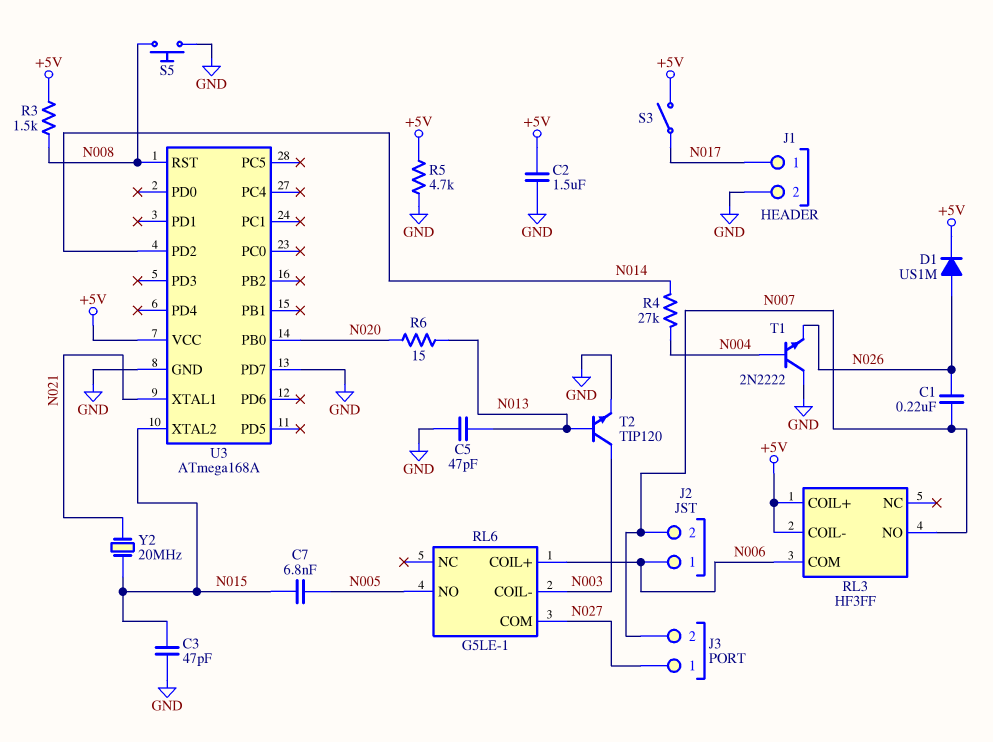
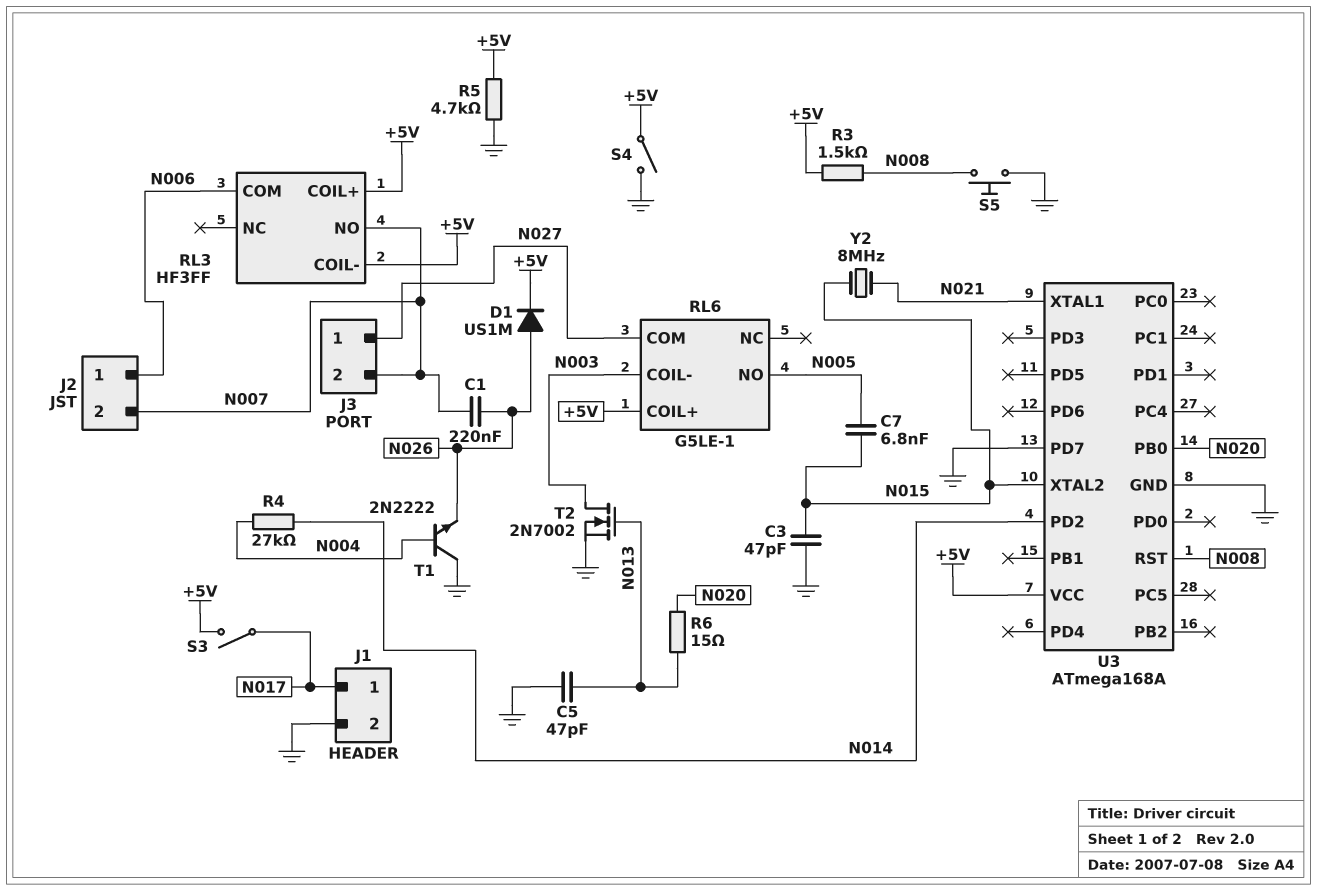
C2: 1.5uF (+5V, GND) -> none
RL6 pin COIL+: N006 -> +5V
S4: none -> switch (+5V, GND)
T2: NPN TIP120 (B N013, C N003, E GND) -> NMOS 2N7002 (G N013, D N003, S GND)
Y2: 20MHz (N015, N021) -> 8MHz (N015, N021)

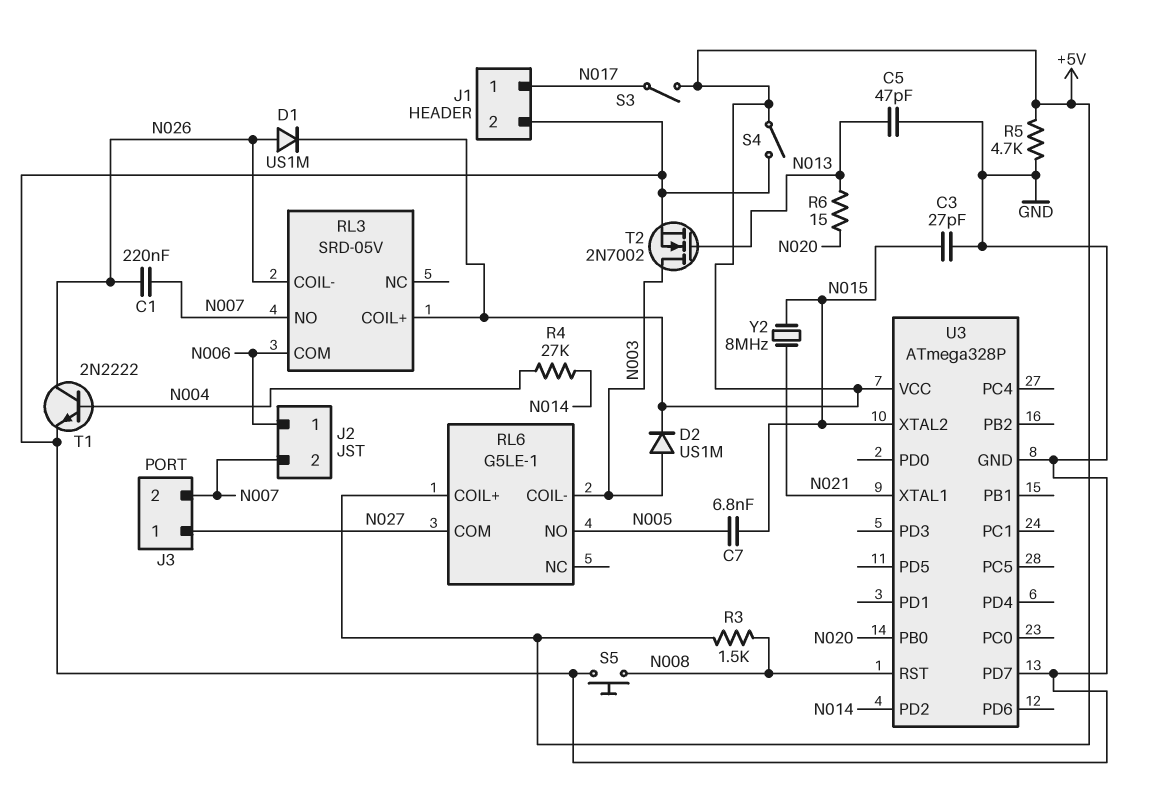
C3: 47pF (GND, N015) -> 27pF (GND, N015)
D2: none -> diode US1M (A N003, K +5V)
RL3: HF3FF -> SRD-05V
RL3 pin COIL-: +5V -> N026
T1: NPN 2N2222 (B N004, C GND, E N026) -> NPN 2N2222 (B N004, C N026, E GND)
U3: ATmega168A -> ATmega328P

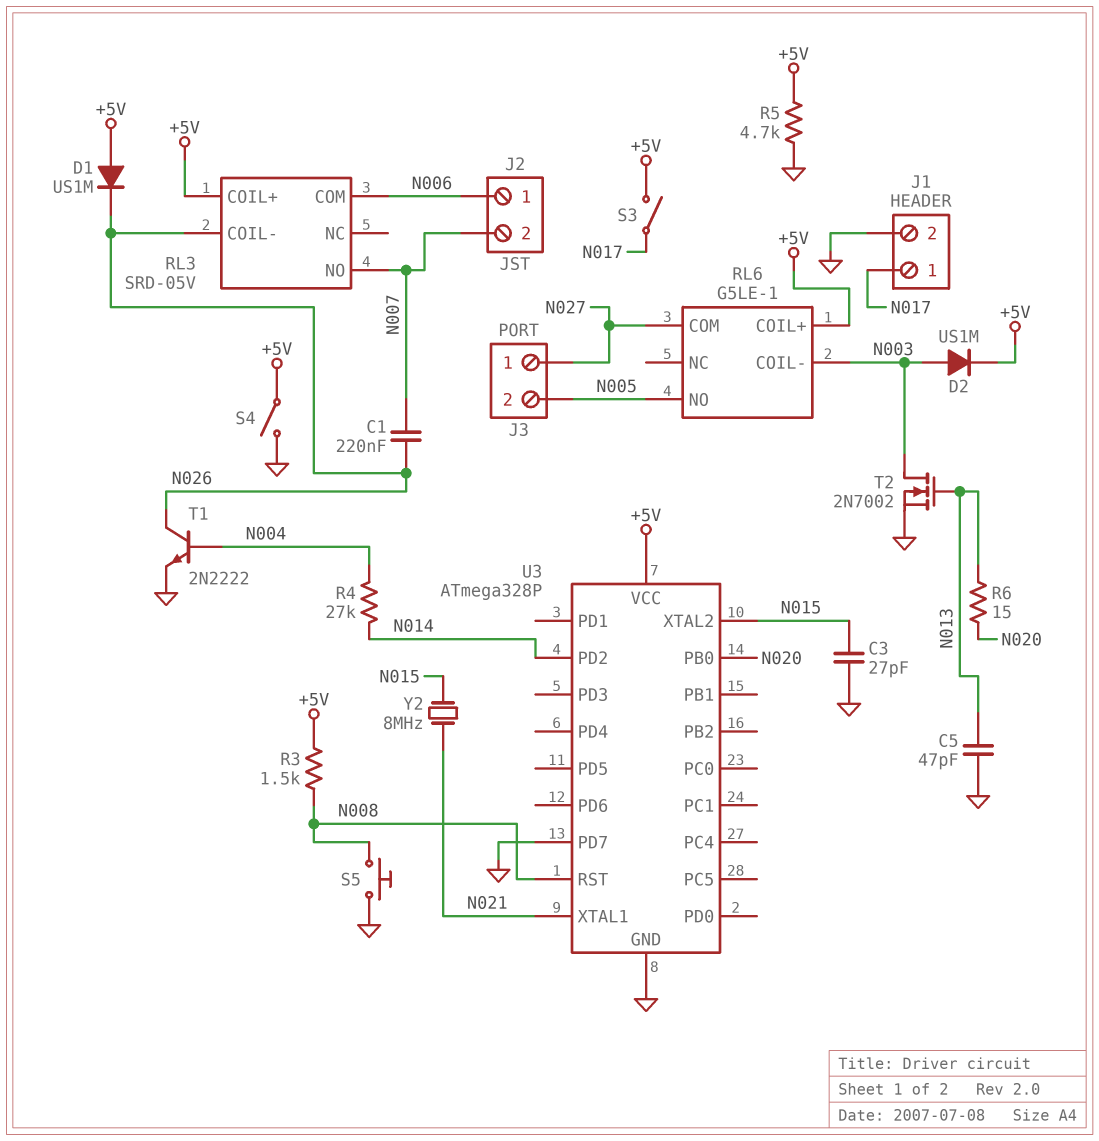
C7: 6.8nF (N005, N015) -> none
D1: diode US1M (A N026, K +5V) -> diode US1M (A +5V, K N026)
J3 pin 2: N007 -> N005

